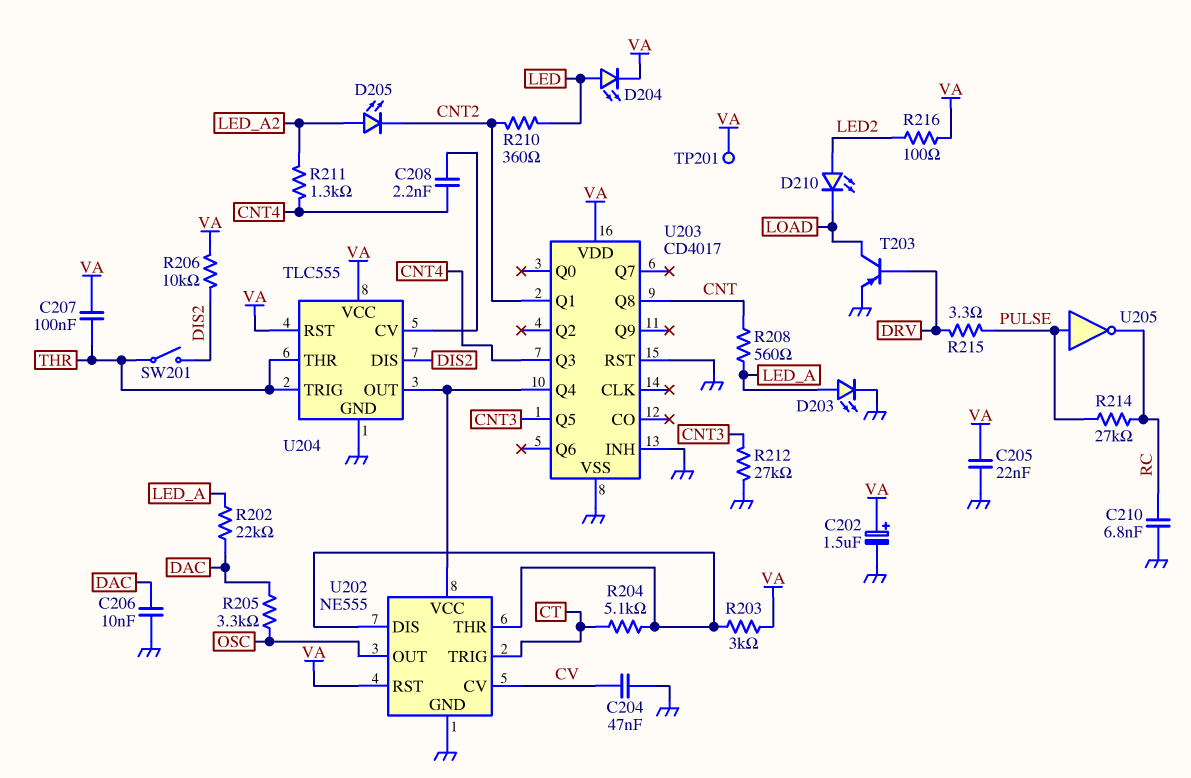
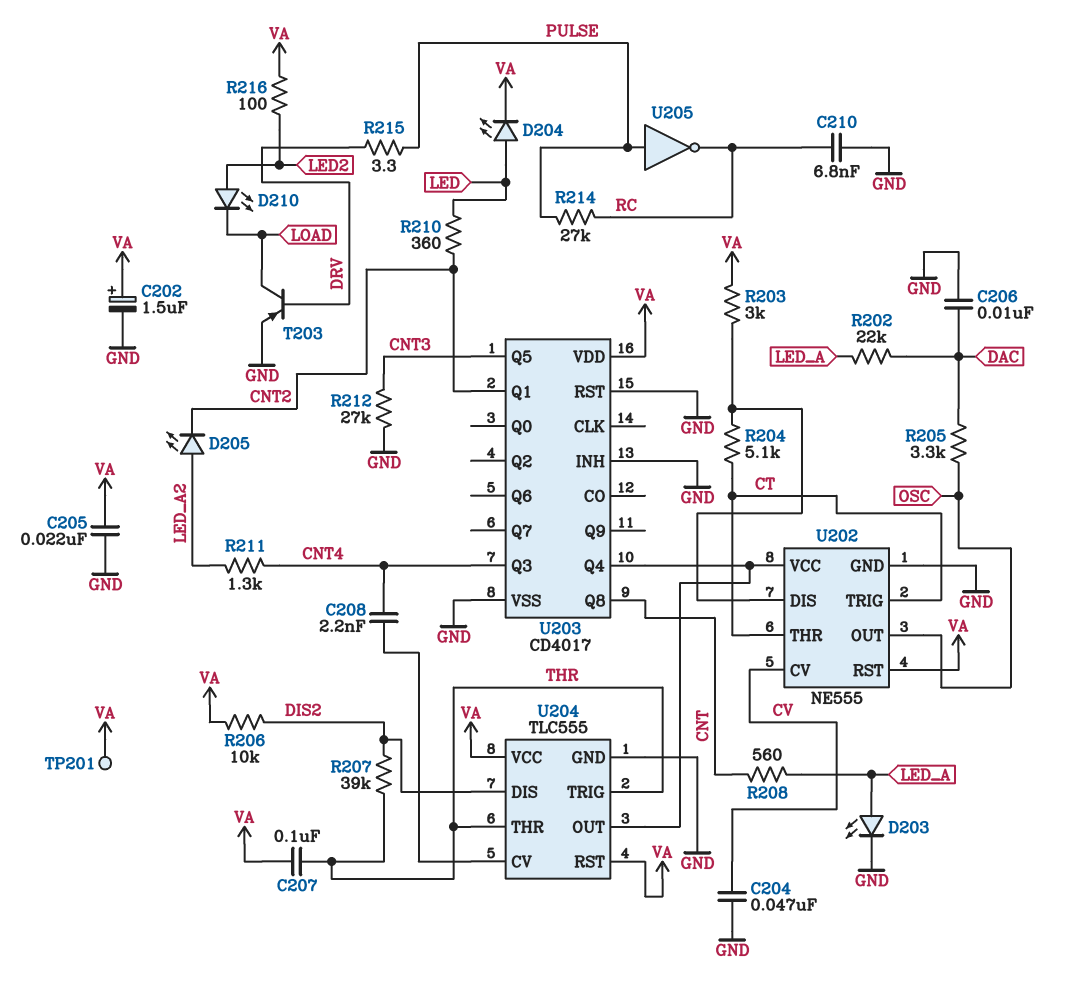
R207: none -> 39k (DIS2, THR)
SW201: switch (DIS2, THR) -> none
U202 pin THR: U202/DIS -> CT

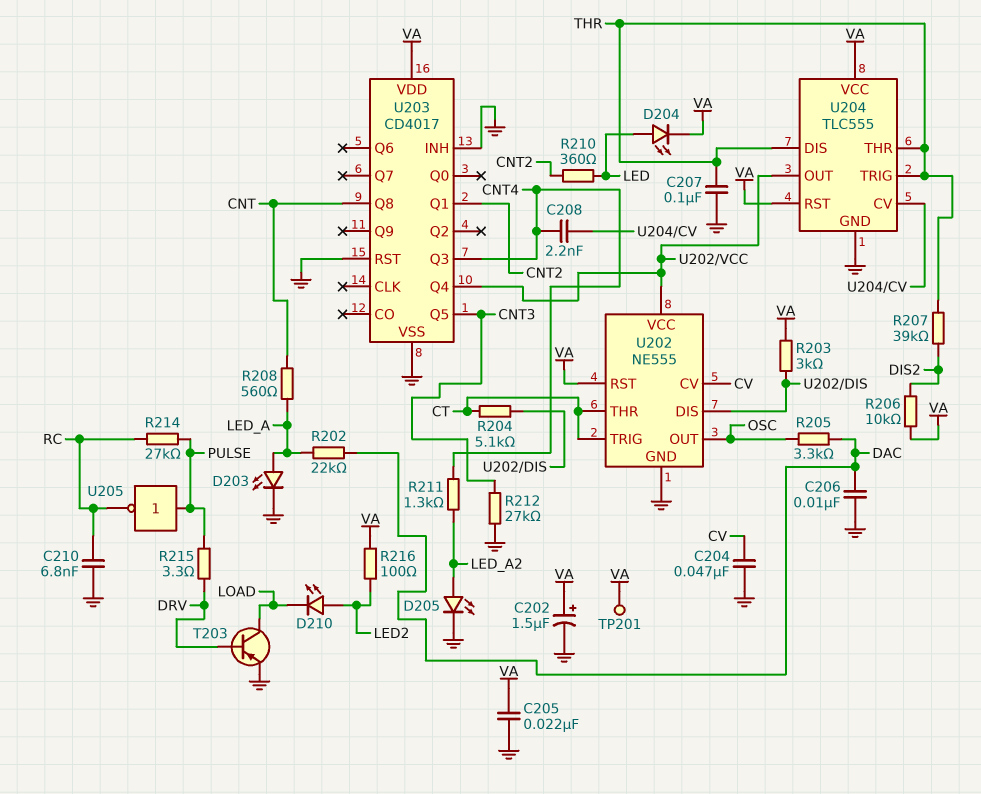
C207: 100nF (THR, VA) -> 100nF (GND, THR)
D205: LED (A LED_A2, K CNT2) -> LED (A LED_A2, K GND)
U204 pin DIS: DIS2 -> THR

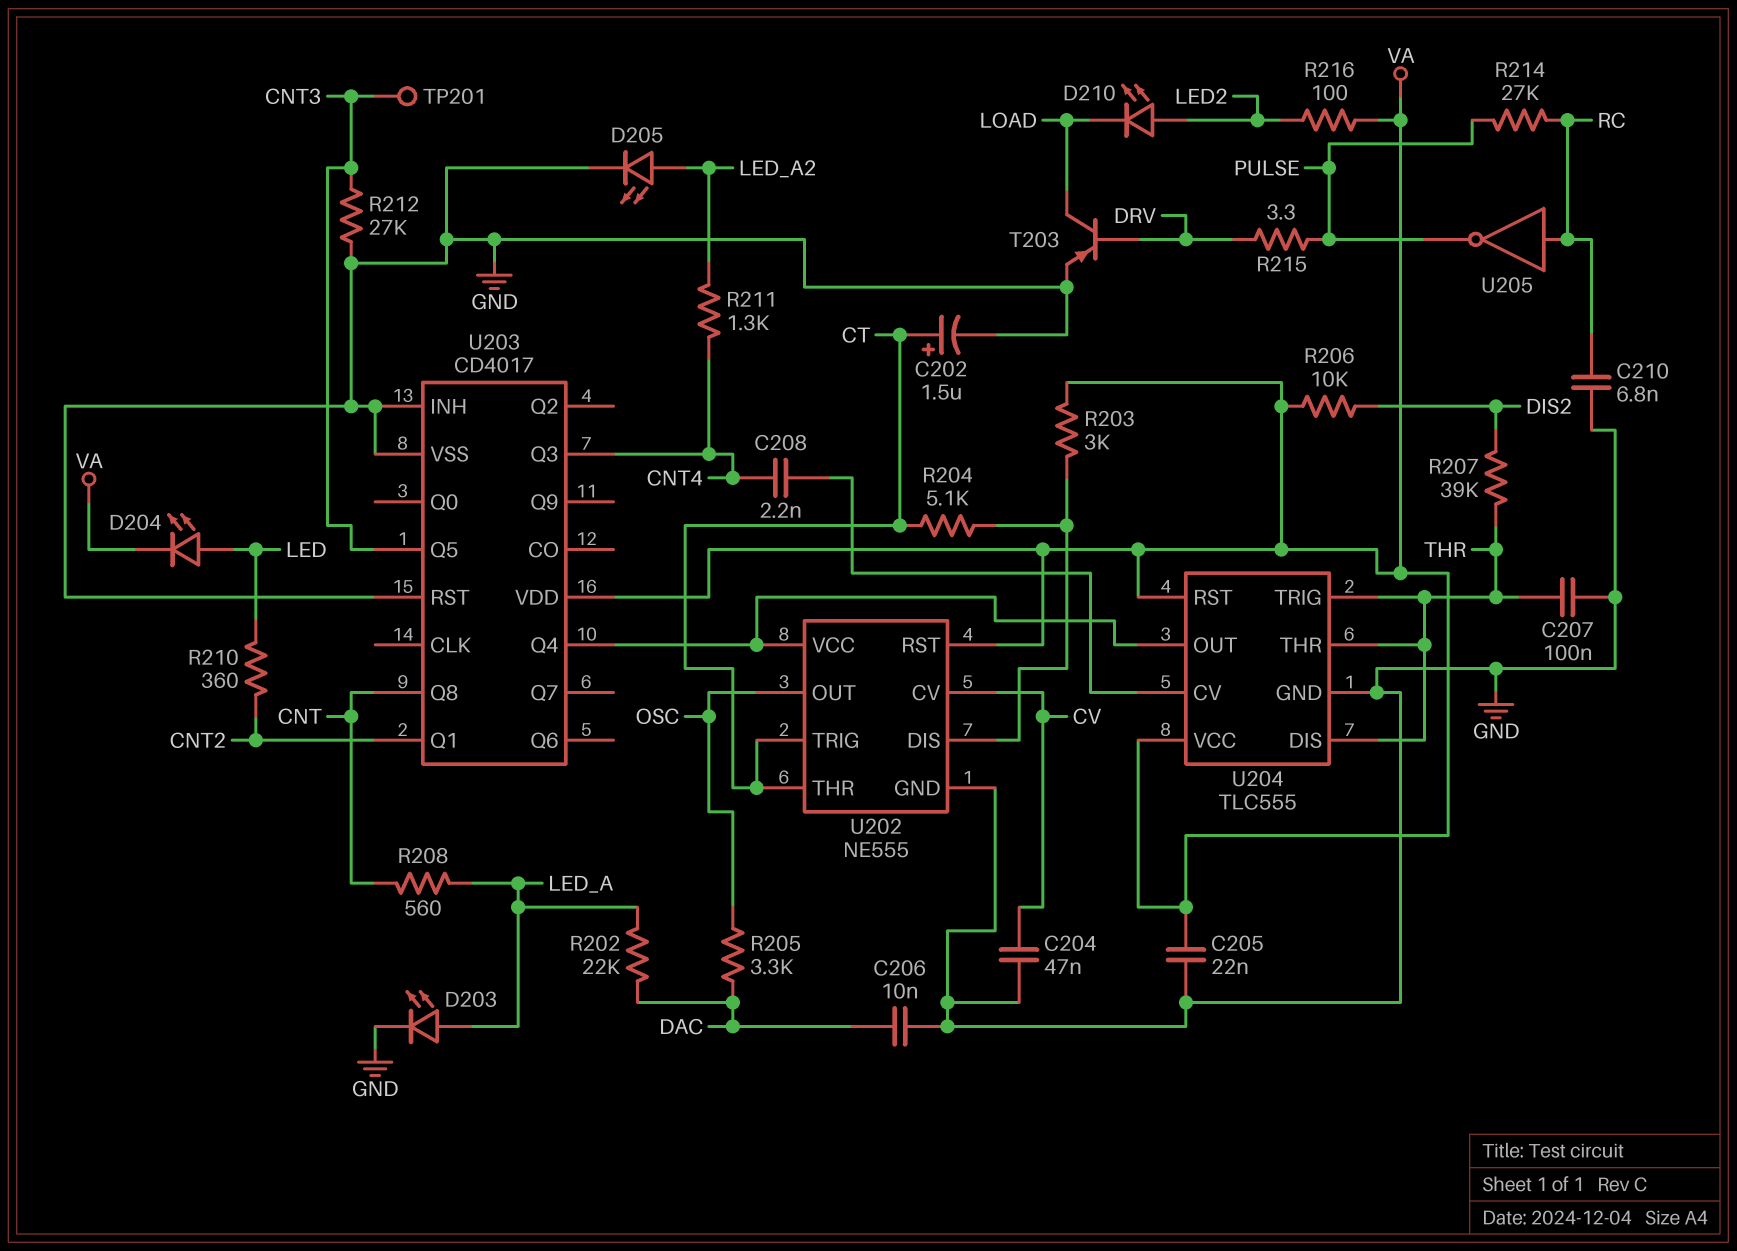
C202: 1.5uF (plus VA, minus GND) -> 1.5uF (plus CT, minus GND)
TP201: test point (VA) -> test point (CNT3)
U205: NOT (in PULSE, out RC) -> NOT (in RC, out PULSE)

